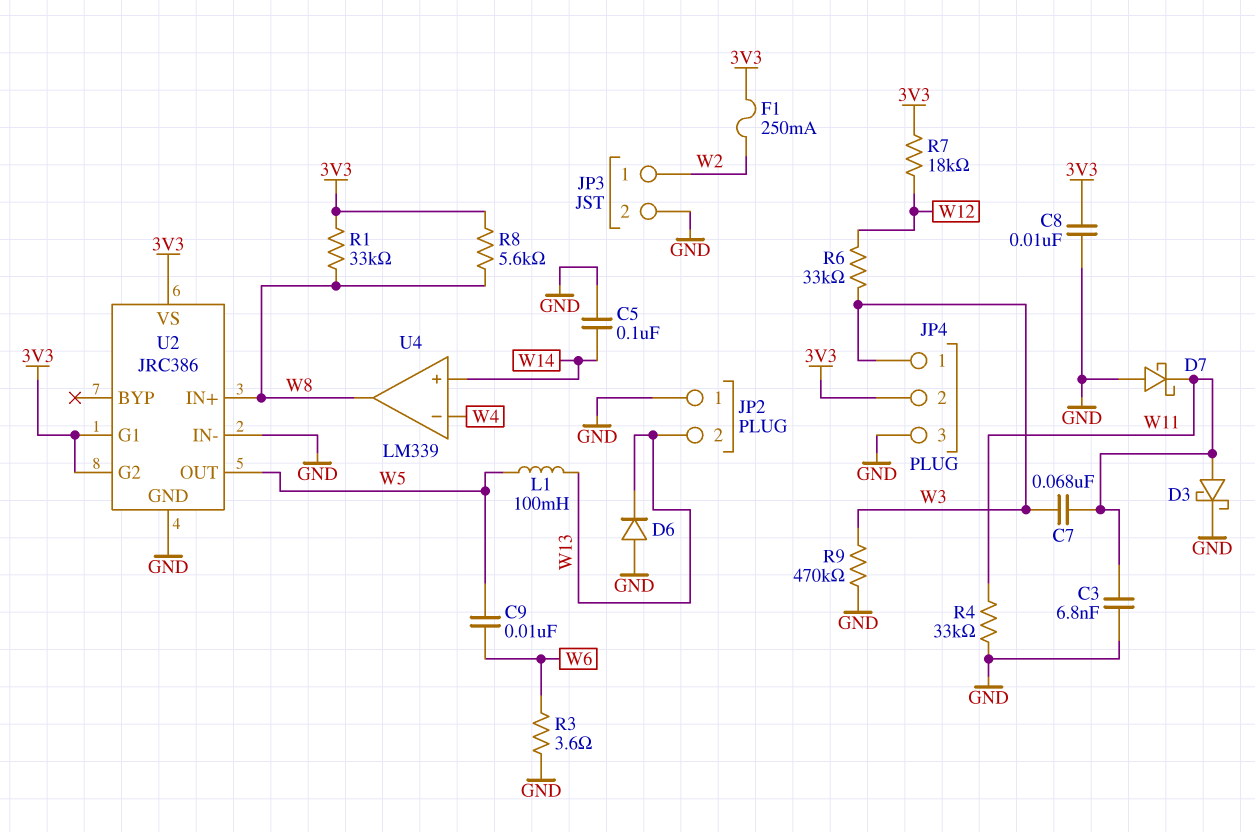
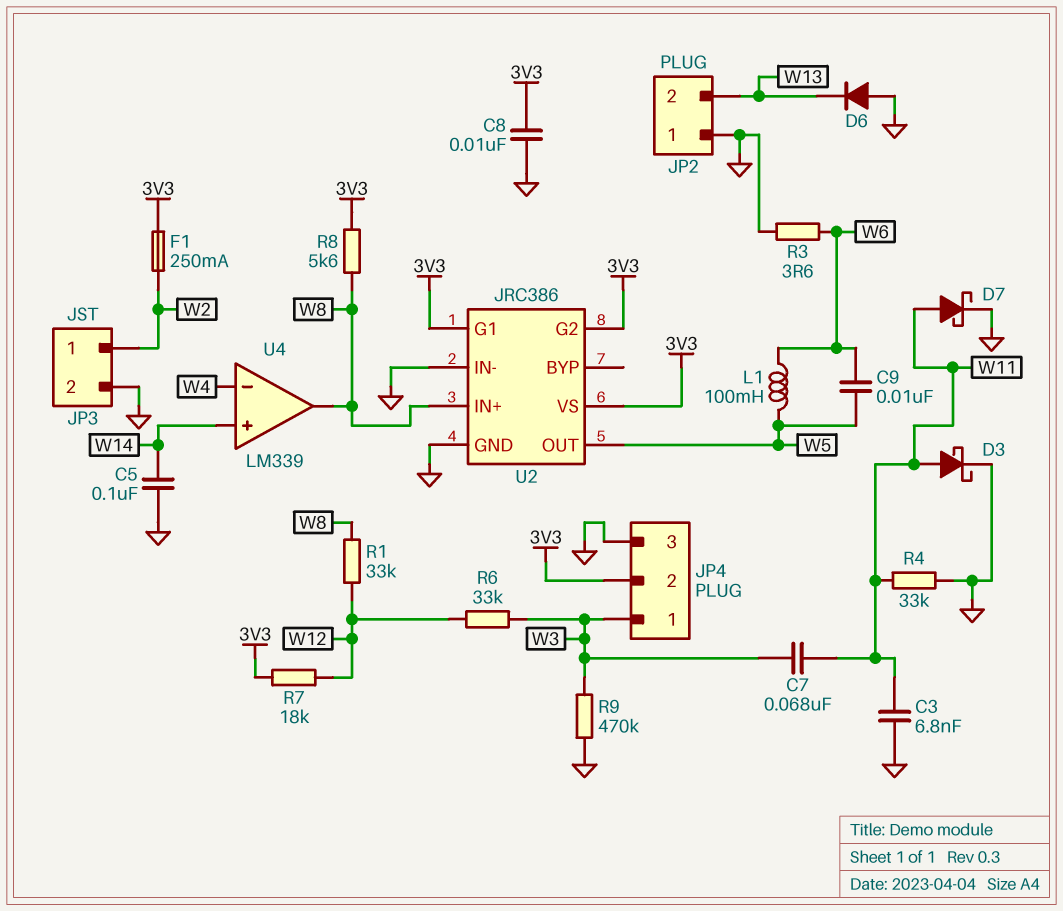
D7: schottky (A GND, K W11) -> schottky (A W11, K GND)
L1: 100mH (W5, W13) -> 100mH (W5, W6)
R1: 33k (3V3, W8) -> 33k (W8, W12)

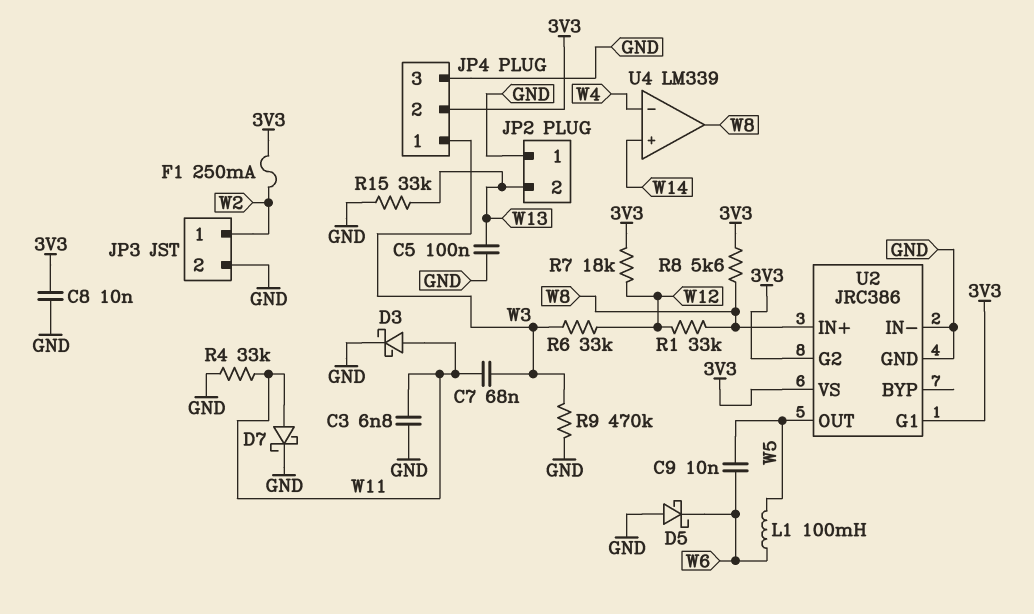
C5: 100nF (GND, W14) -> 100nF (GND, W13)
D5: none -> schottky (A GND, K W6)
D6: diode (A GND, K W13) -> none
R3: 3.6 (GND, W6) -> none
R15: none -> 33k (GND, W13)

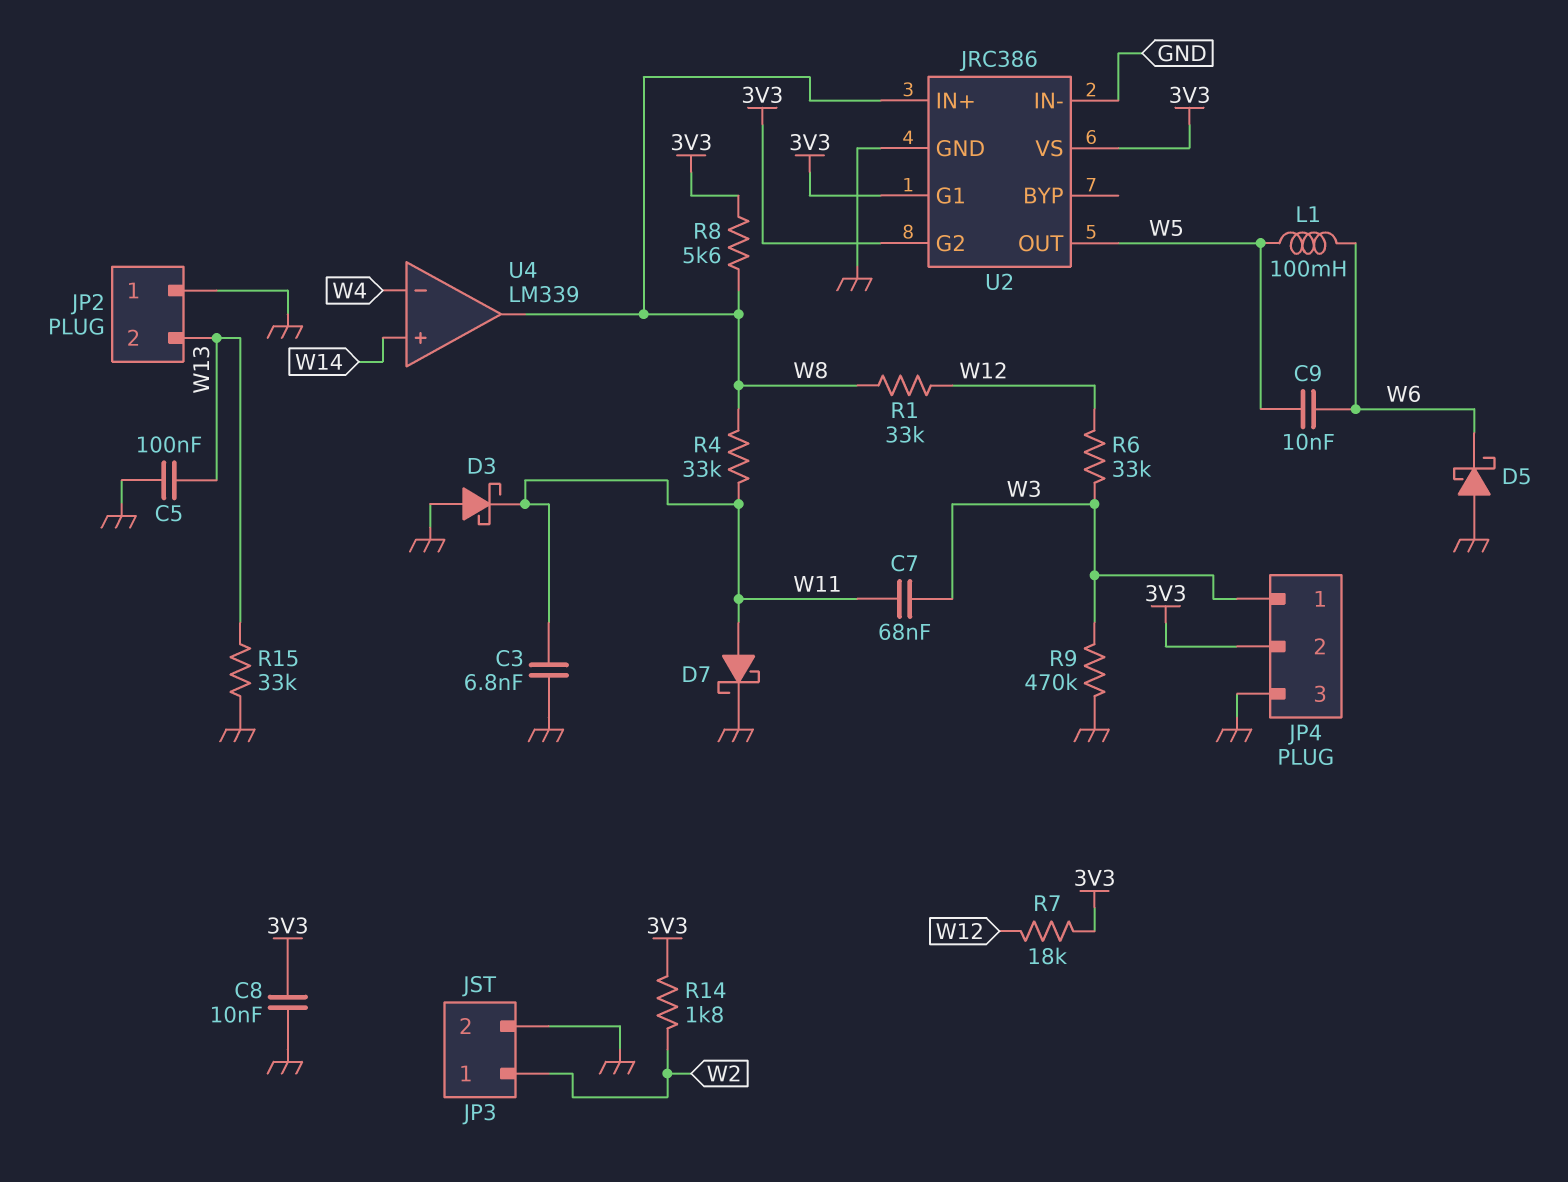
D3: schottky (A W11, K GND) -> schottky (A GND, K W11)
F1: 250mA (3V3, W2) -> none
R4: 33k (GND, W11) -> 33k (W8, W11)
R14: none -> 1.8k (3V3, W2)

